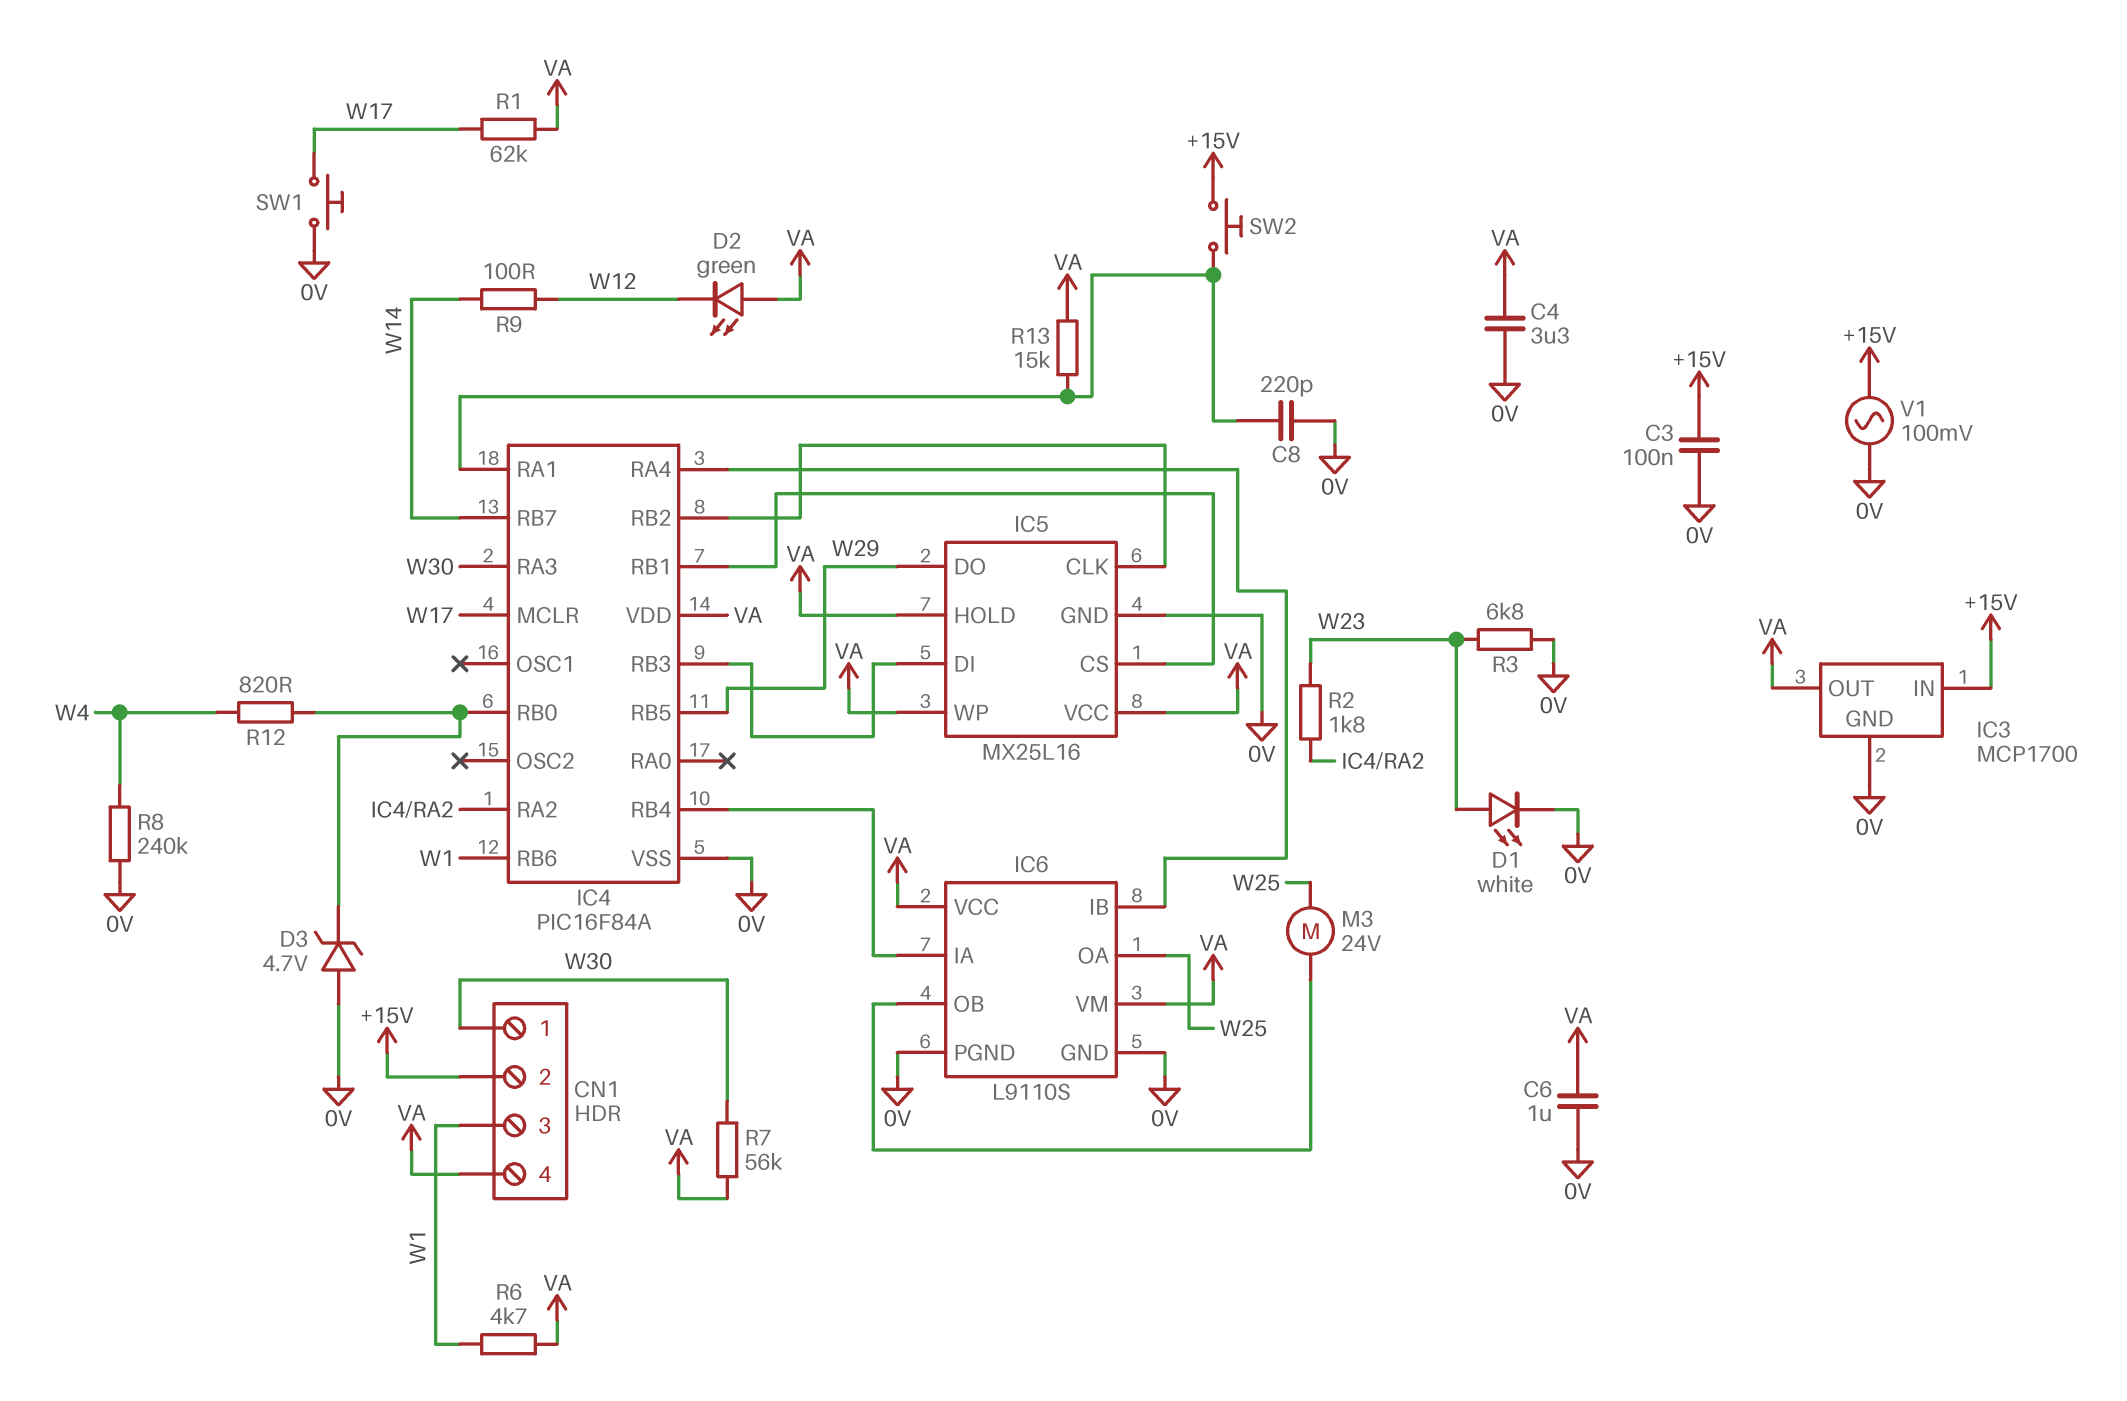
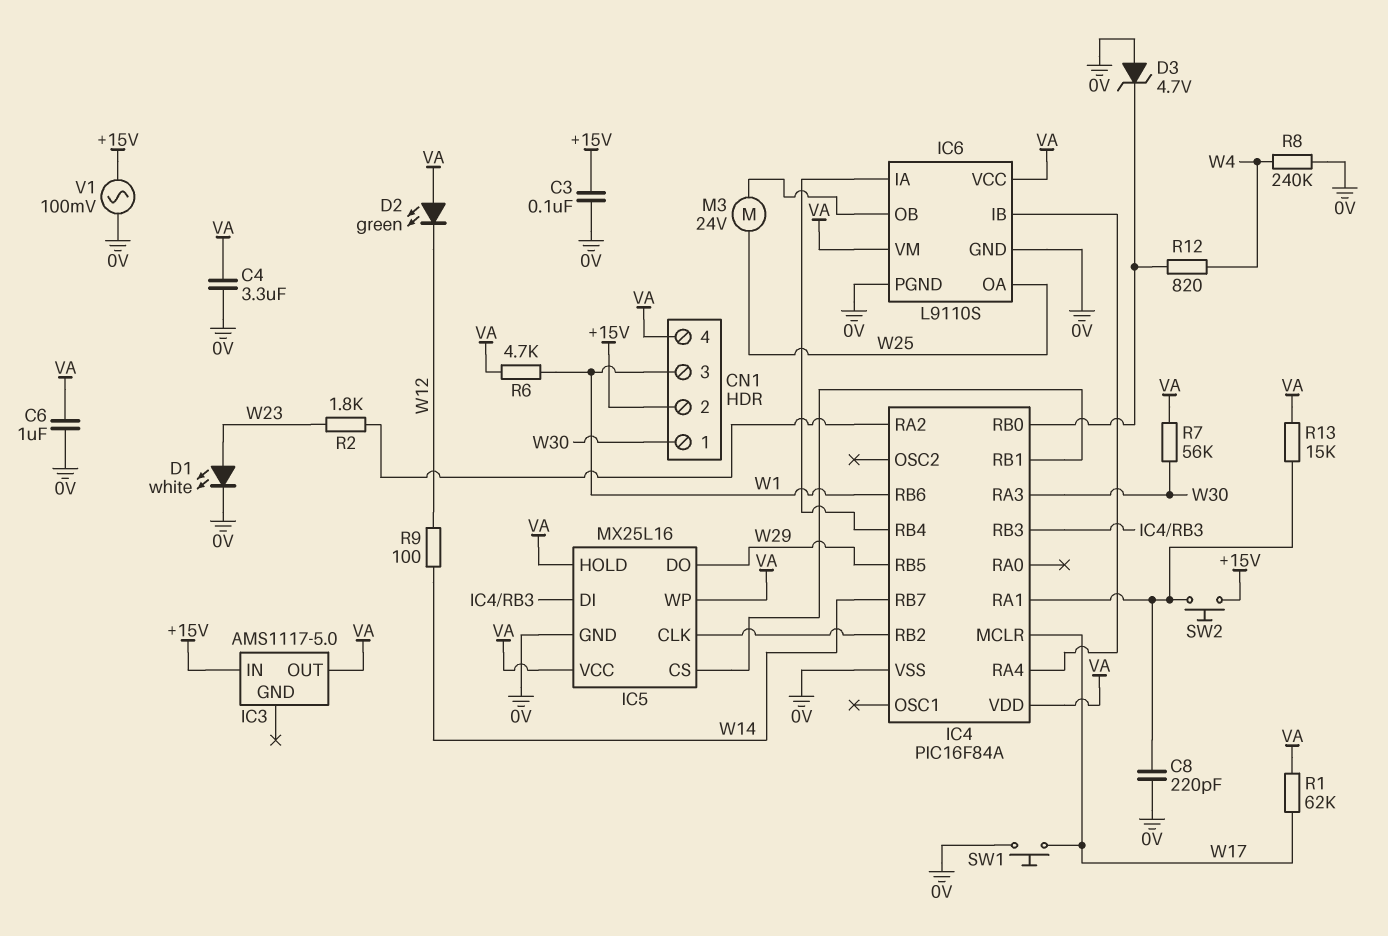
IC3: MCP1700 -> AMS1117-5.0
IC3 pin GND: 0V -> none
R3: 6.8k (0V, W23) -> none

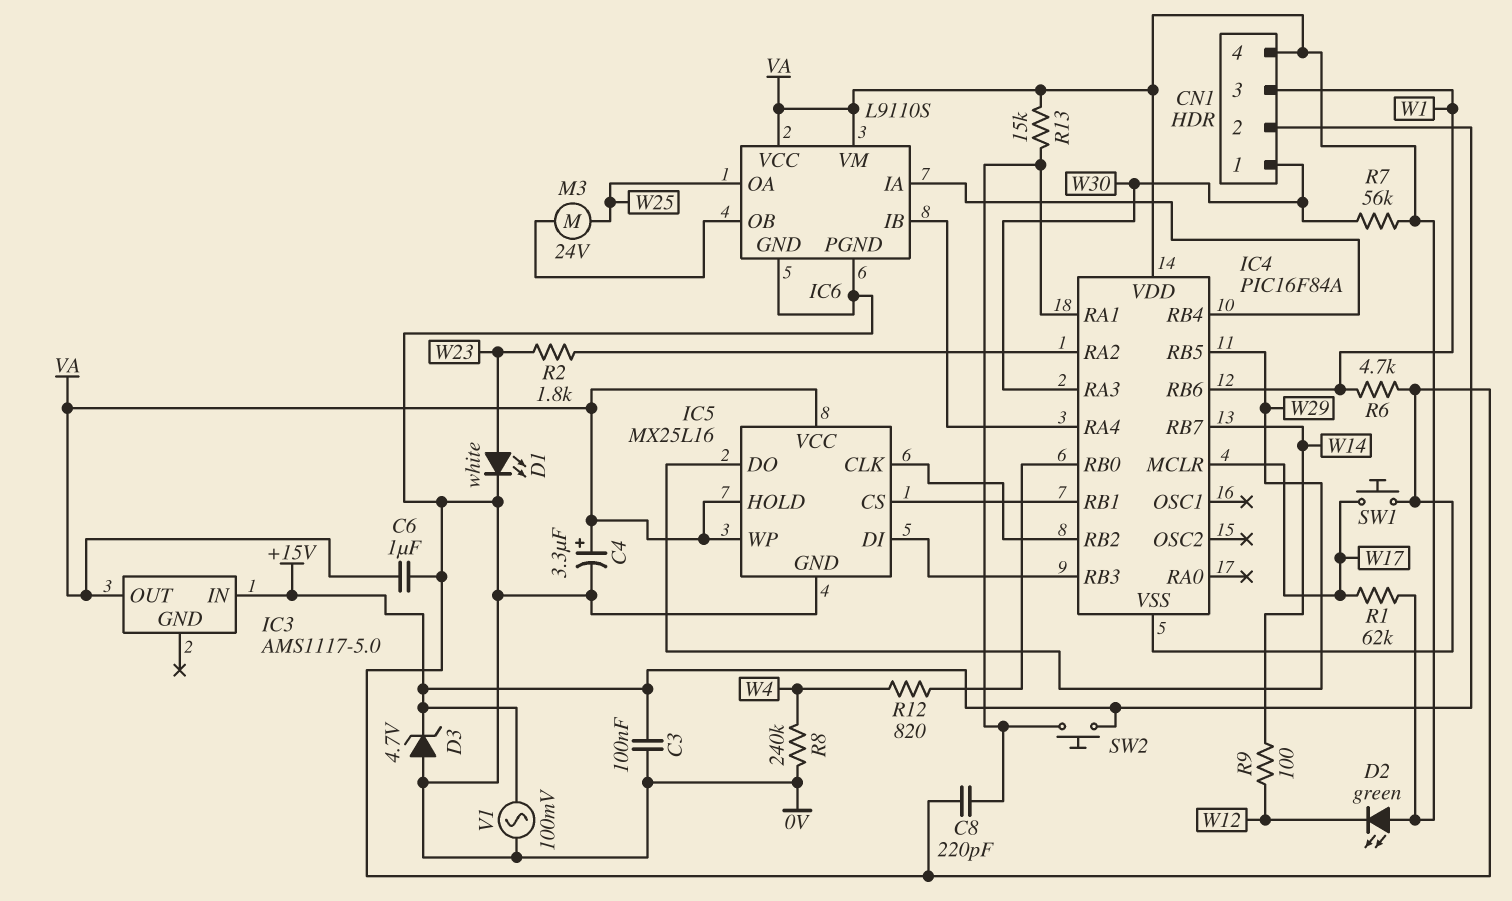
C4: 3.3uF (0V, VA) -> 3.3uF (plus VA, minus 0V)
D3: zener 4.7V (A 0V, K IC4/RB0) -> zener 4.7V (A 0V, K +15V)
R6: 4.7k (VA, W1) -> 4.7k (0V, W1)

